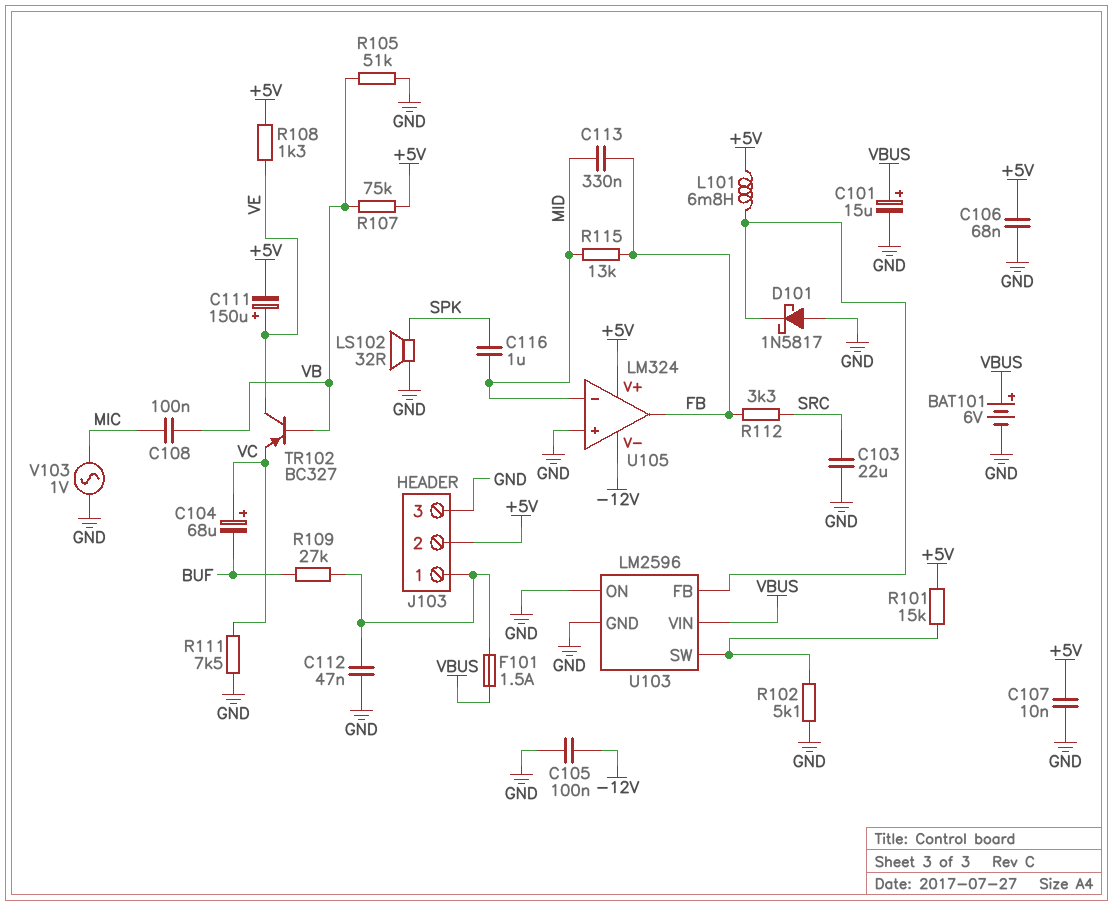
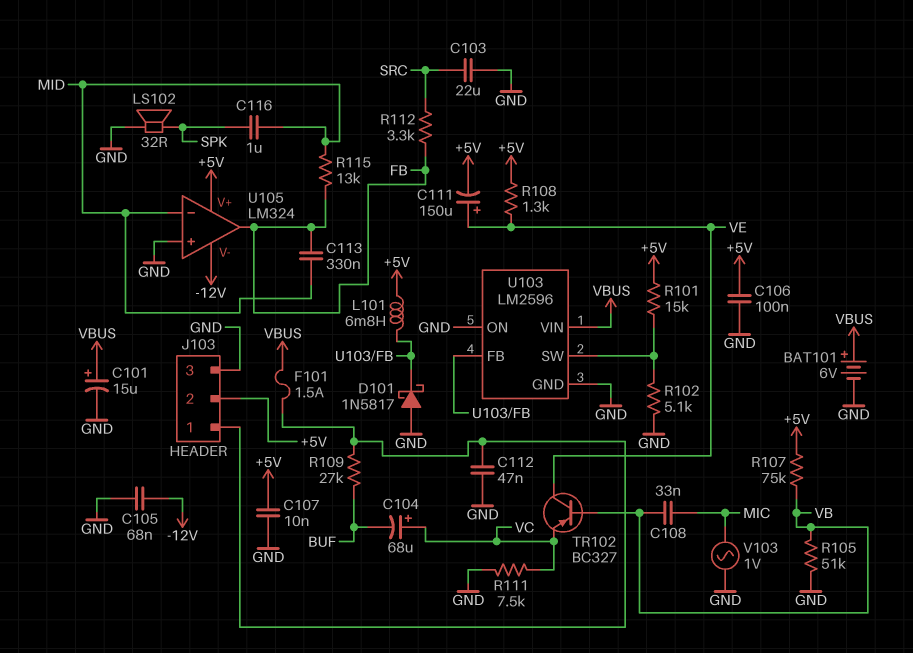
C105: 100nF (-12V, GND) -> 68nF (-12V, GND)
C106: 68nF (+5V, GND) -> 100nF (+5V, GND)
C108: 100nF (MIC, VB) -> 33nF (MIC, VB)

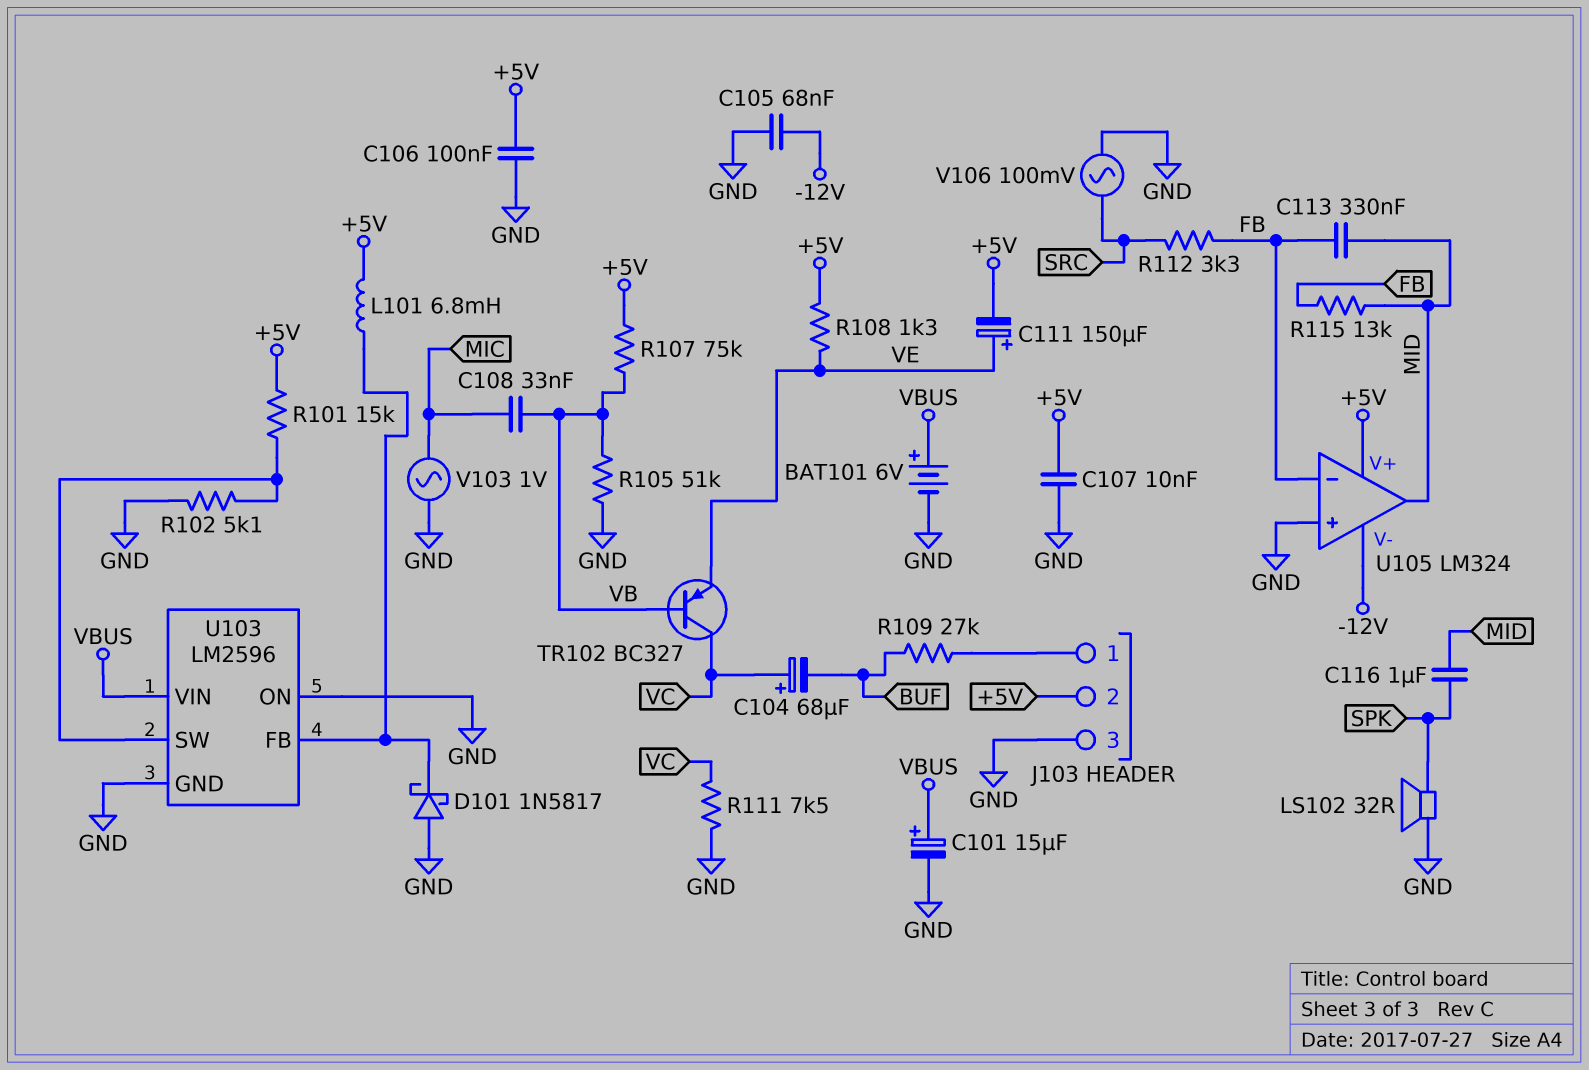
C103: 22uF (GND, SRC) -> none
C112: 47nF (GND, J103/1) -> none
F101: 1.5A (J103/1, VBUS) -> none
TR102: PNP BC327 (B VB, C VE, E VC) -> PNP BC327 (B VB, C VC, E VE)
U105 pin in-: MID -> FB
U105 pin out: FB -> MID
V106: none -> AC 100mV (GND, SRC)

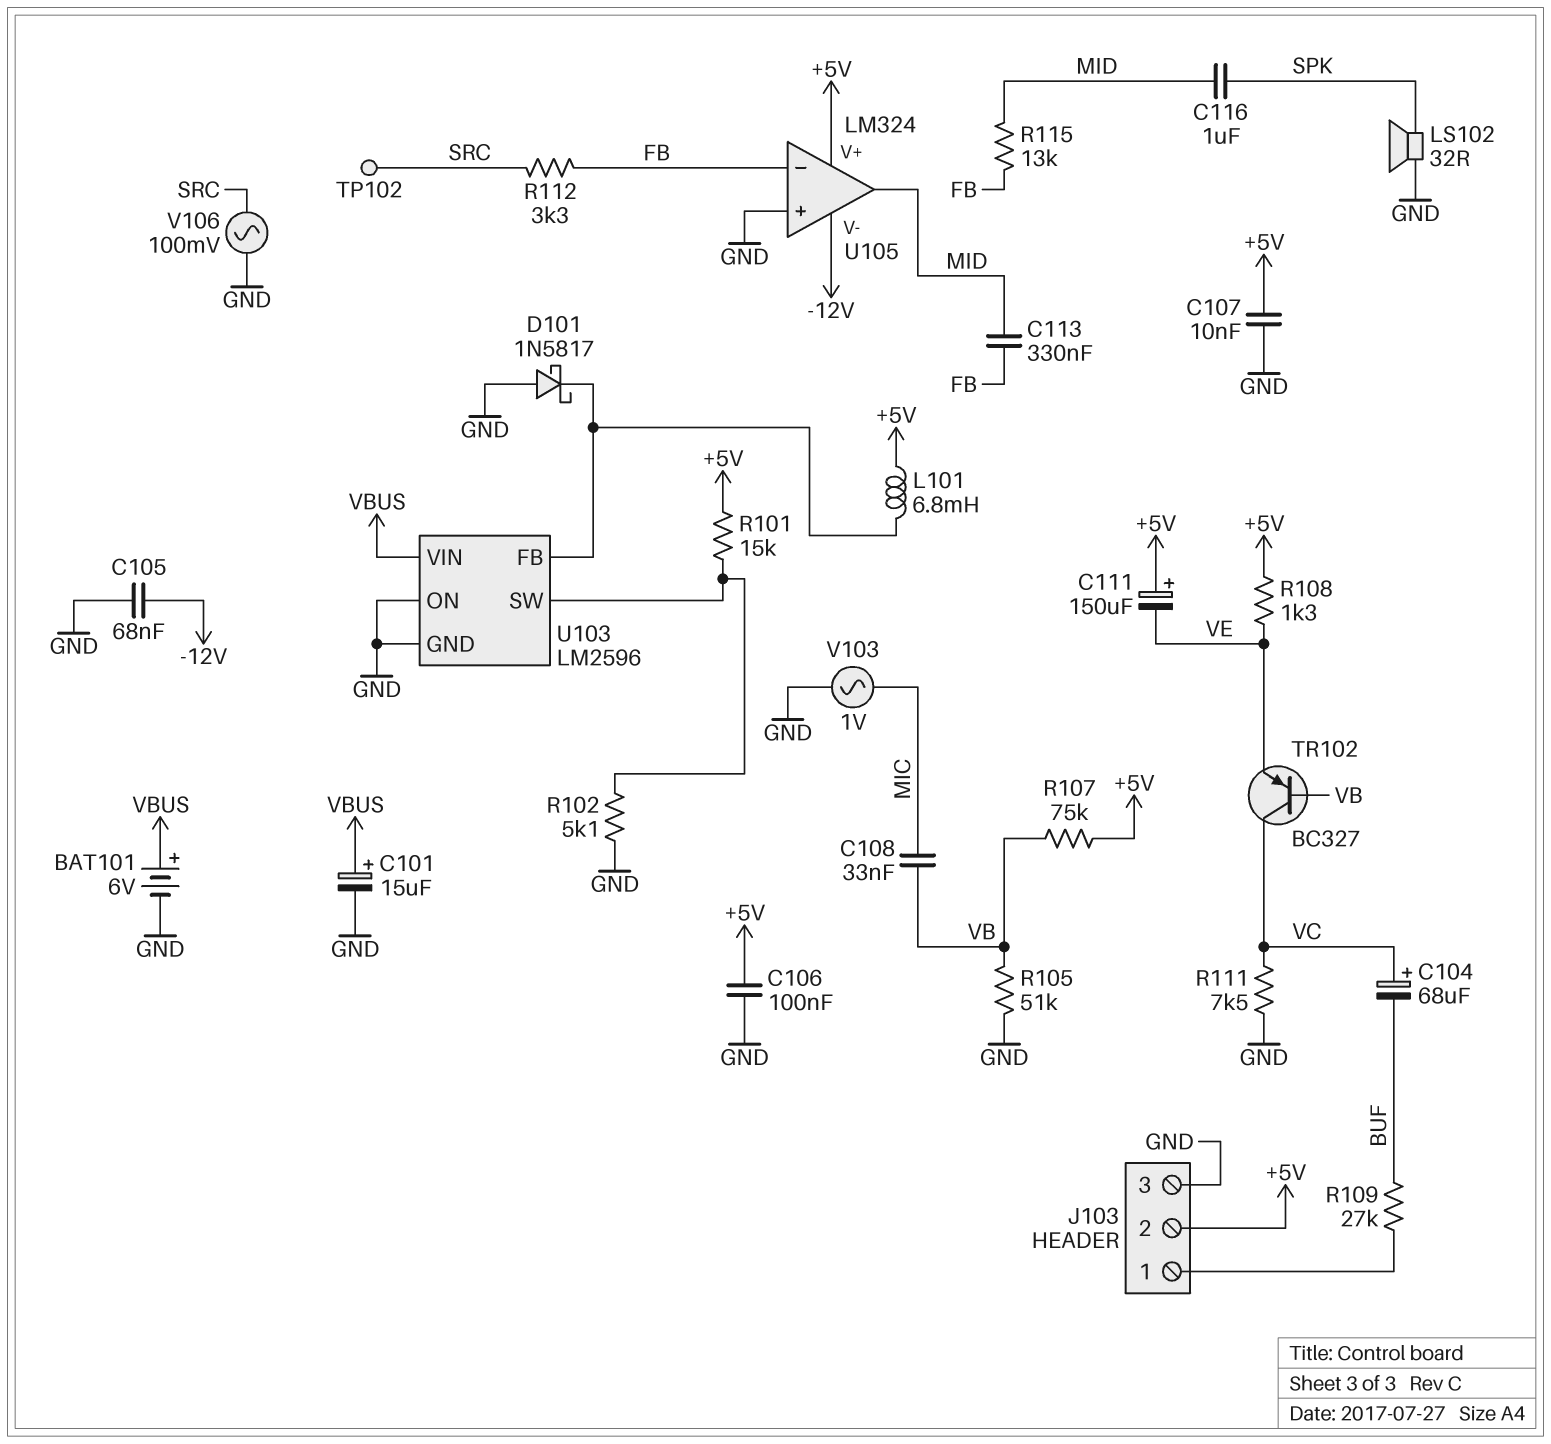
C111: 150uF (plus VE, minus +5V) -> 150uF (plus +5V, minus VE)
TP102: none -> test point (SRC)

